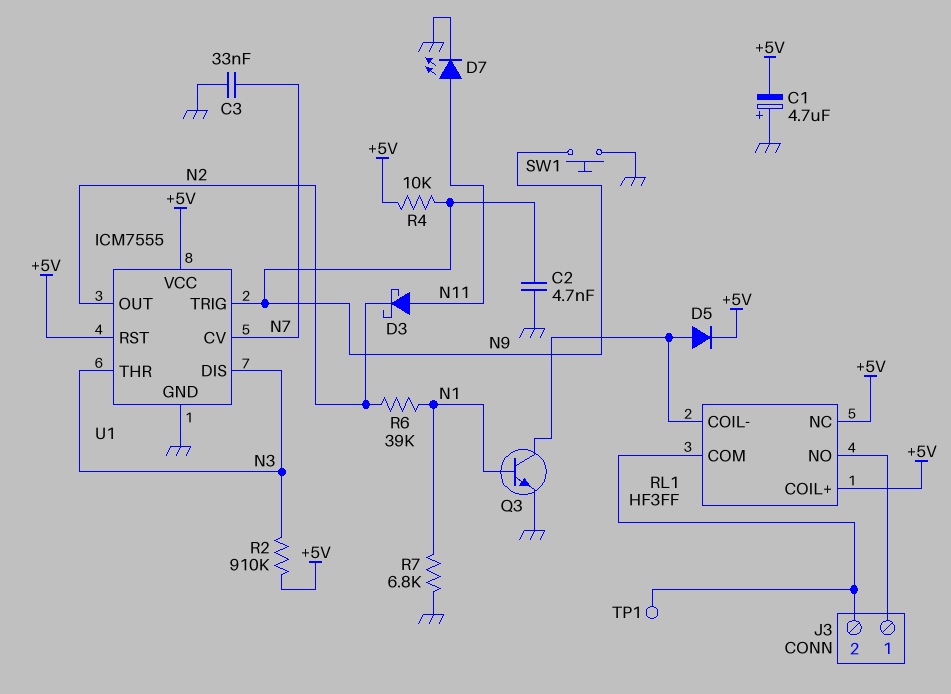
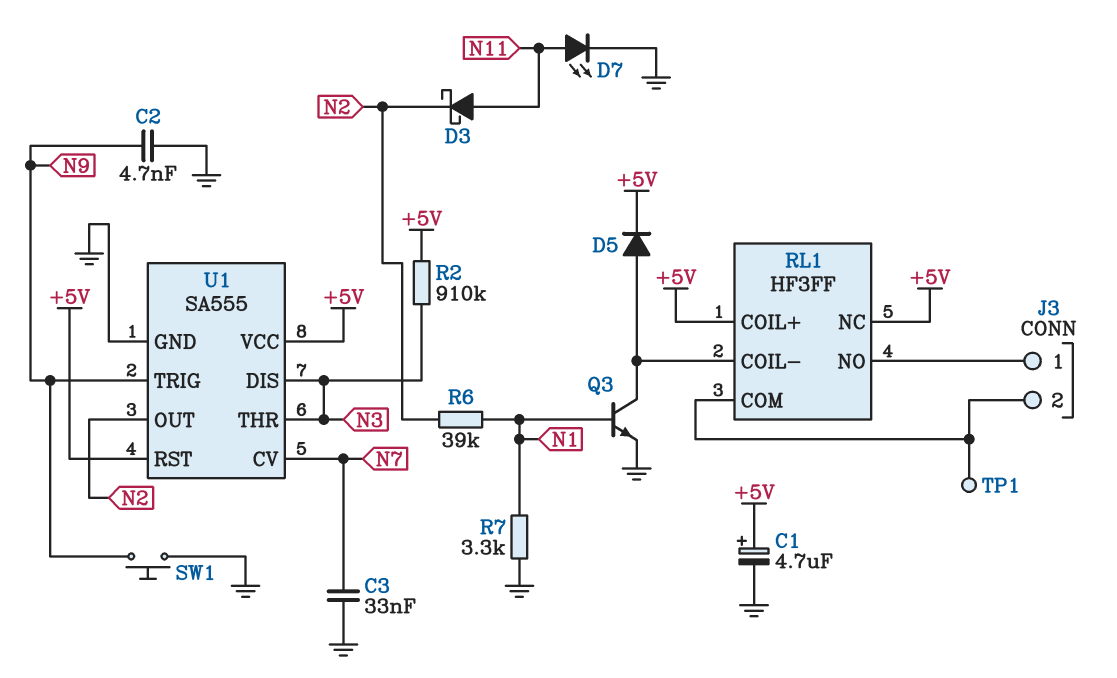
C1: 4.7uF (plus GND, minus +5V) -> 4.7uF (plus +5V, minus GND)
R4: 10k (+5V, N9) -> none
R7: 6.8k (GND, N1) -> 3.3k (GND, N1)
U1: ICM7555 -> SA555

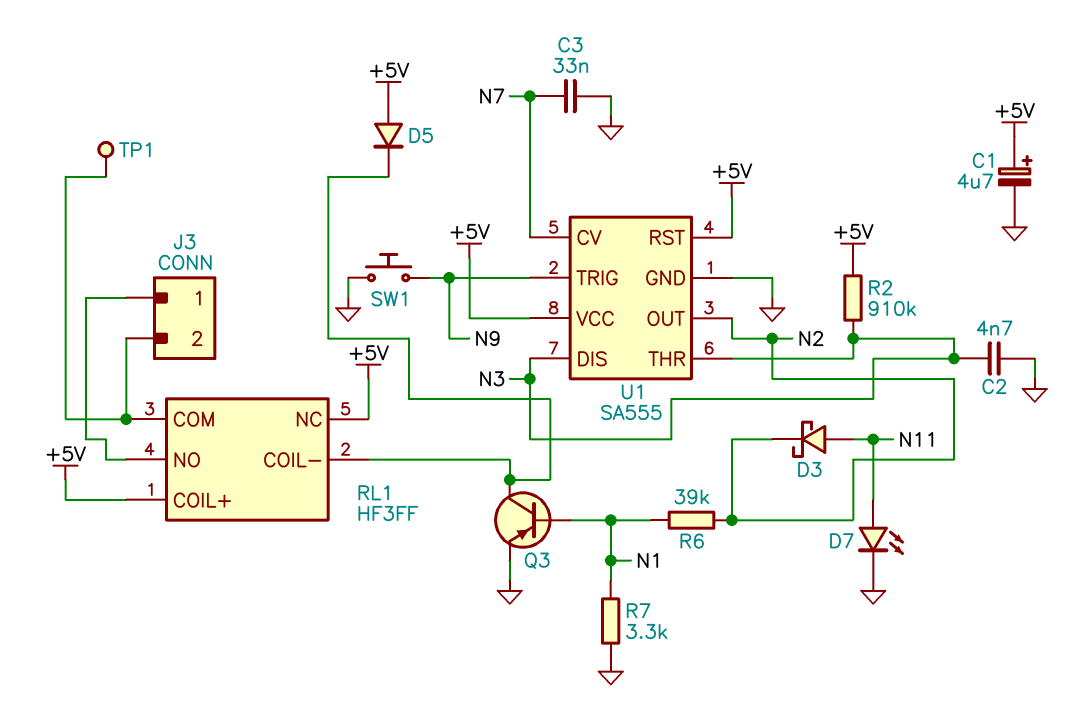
C2: 4.7nF (GND, N9) -> 4.7nF (GND, N3)
D5: diode (A RL1/COIL-, K +5V) -> diode (A +5V, K RL1/COIL-)
Q3: NPN (B N1, C RL1/COIL-, E GND) -> PNP (B N1, C RL1/COIL-, E GND)

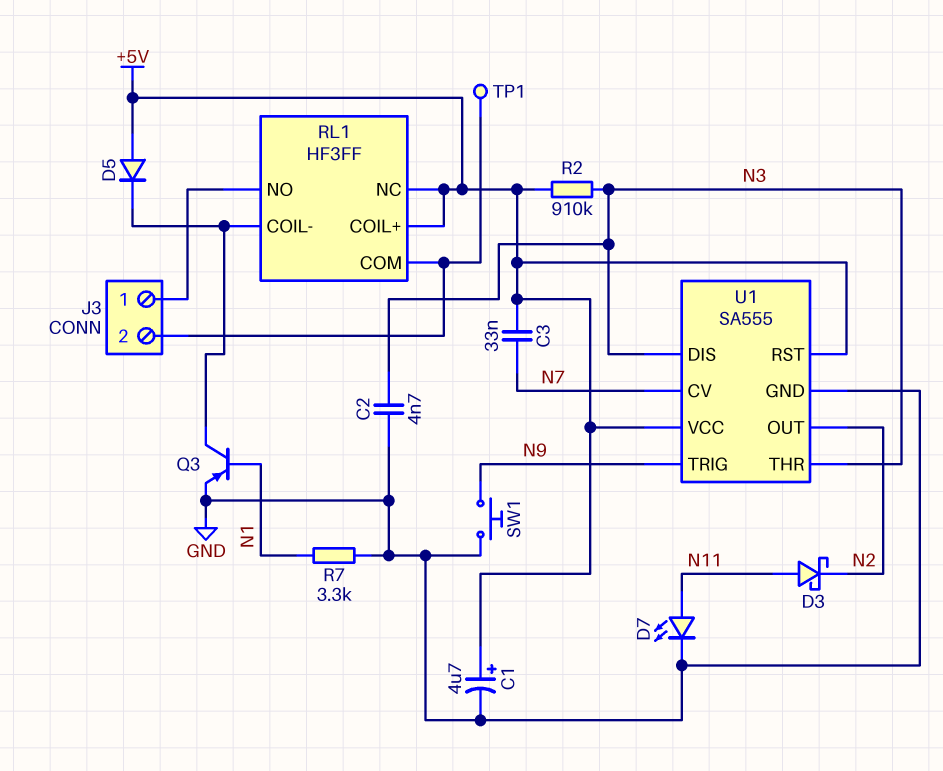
C3: 33nF (GND, N7) -> 33nF (+5V, N7)
R6: 39k (N1, N2) -> none

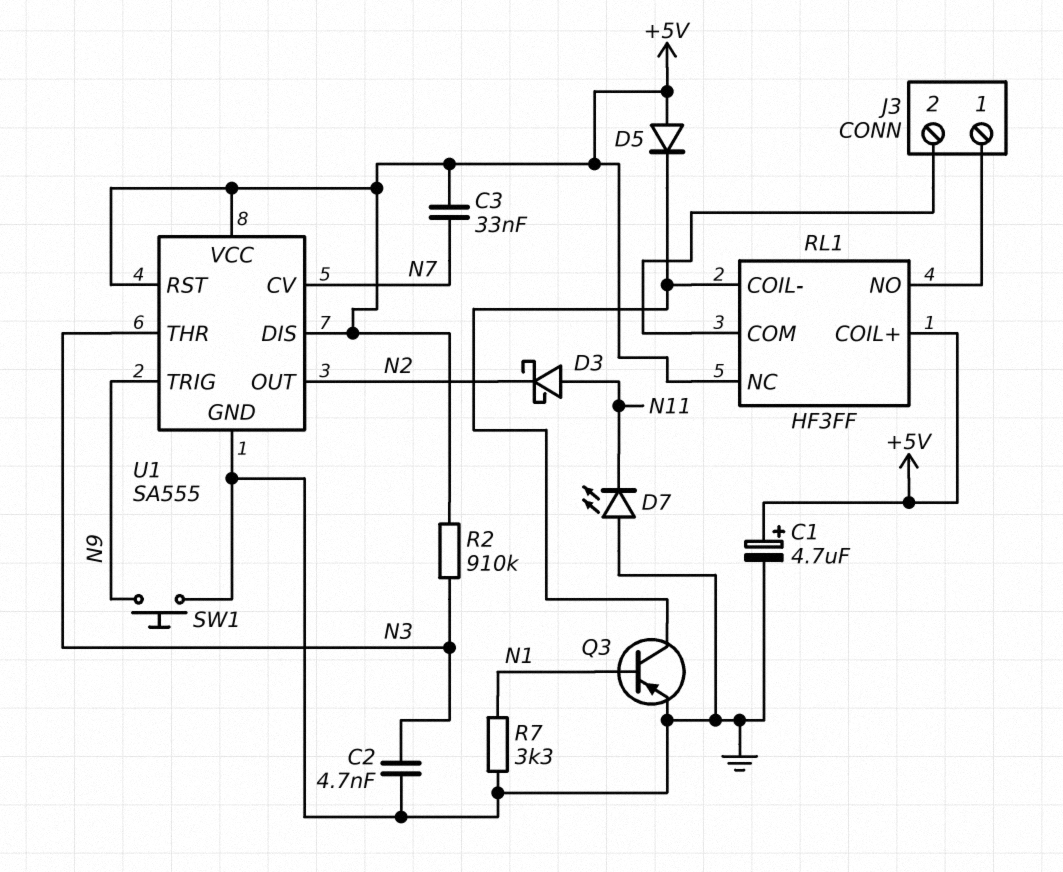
D7: LED (A N11, K GND) -> LED (A GND, K N11)
TP1: test point (J3/2) -> none
U1 pin DIS: N3 -> +5V

